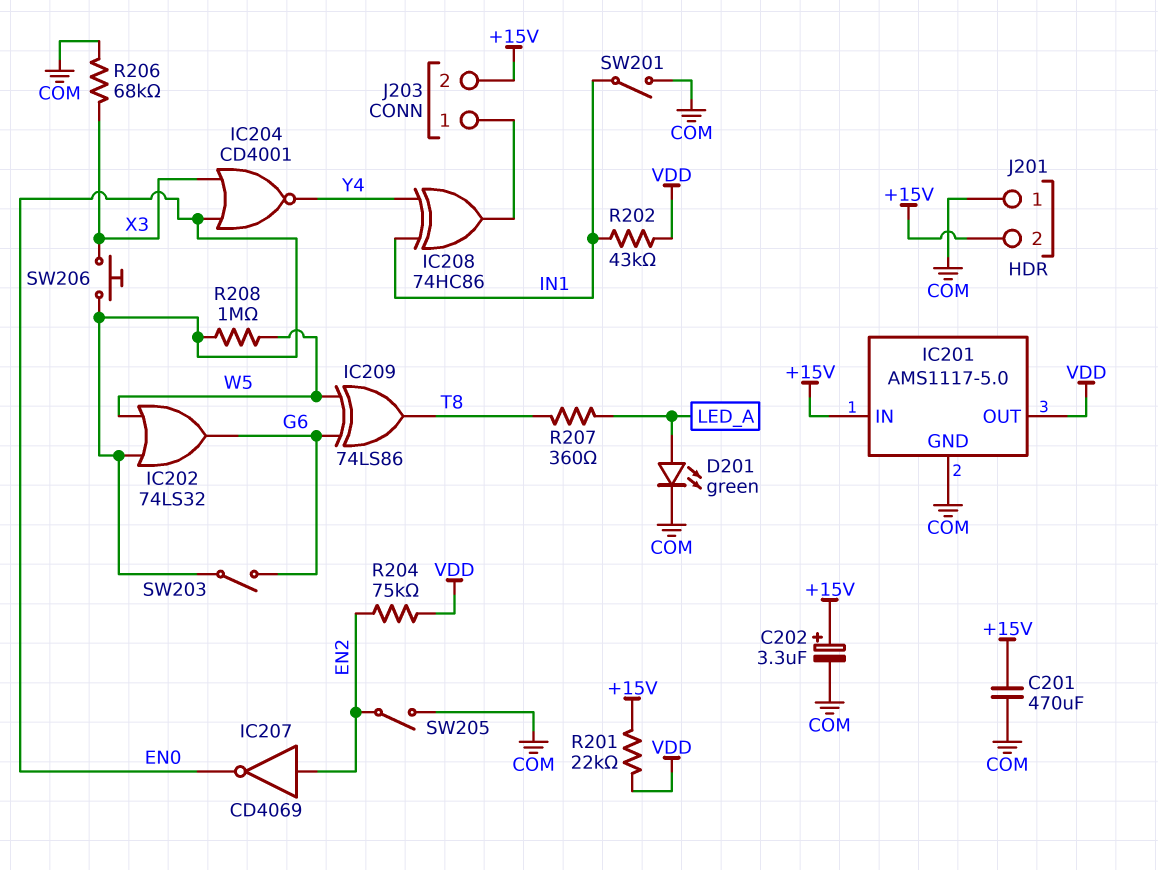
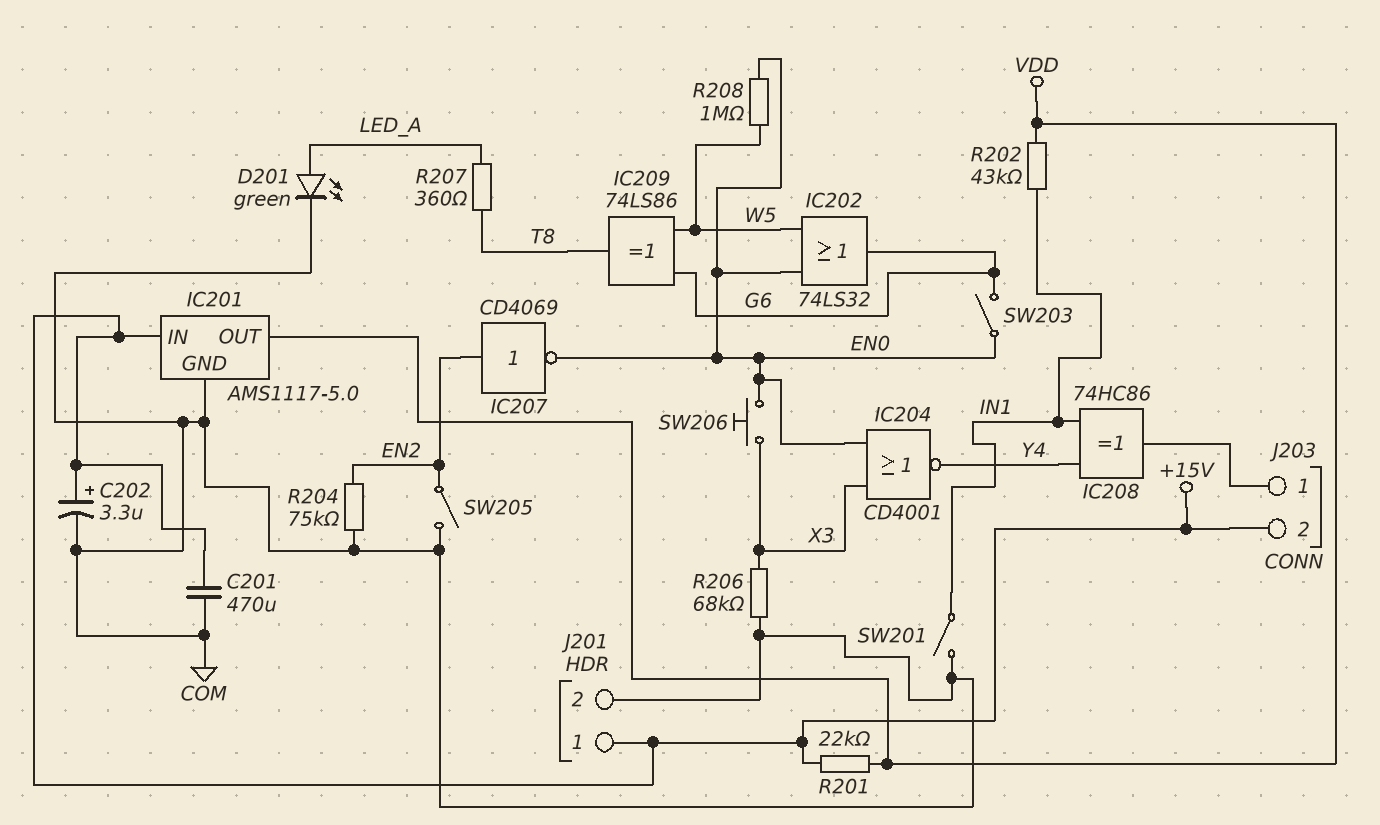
J201 pin 1: COM -> +15V
J201 pin 2: +15V -> COM
R204: 75k (EN2, VDD) -> 75k (COM, EN2)

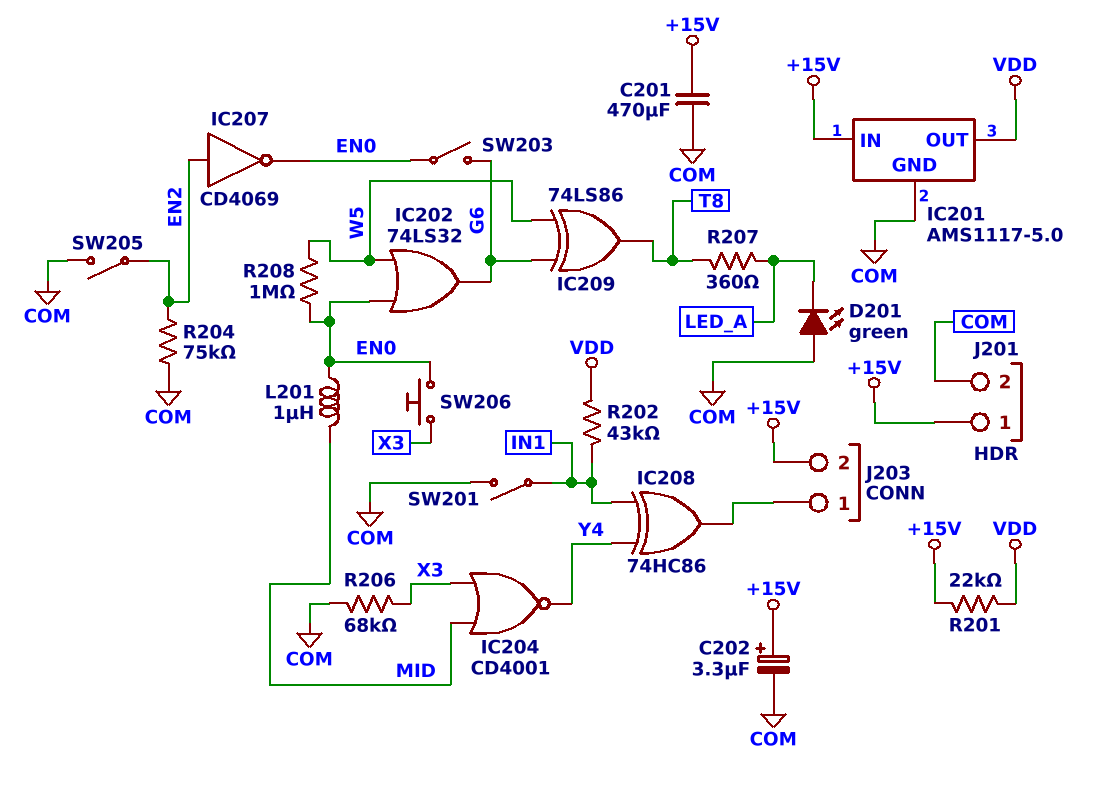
D201: LED green (A LED_A, K COM) -> LED green (A COM, K LED_A)
IC204: NOR CD4001 (in EN0, in X3, out Y4) -> NOR CD4001 (in MID, in X3, out Y4)
L201: none -> 1uH (EN0, MID)

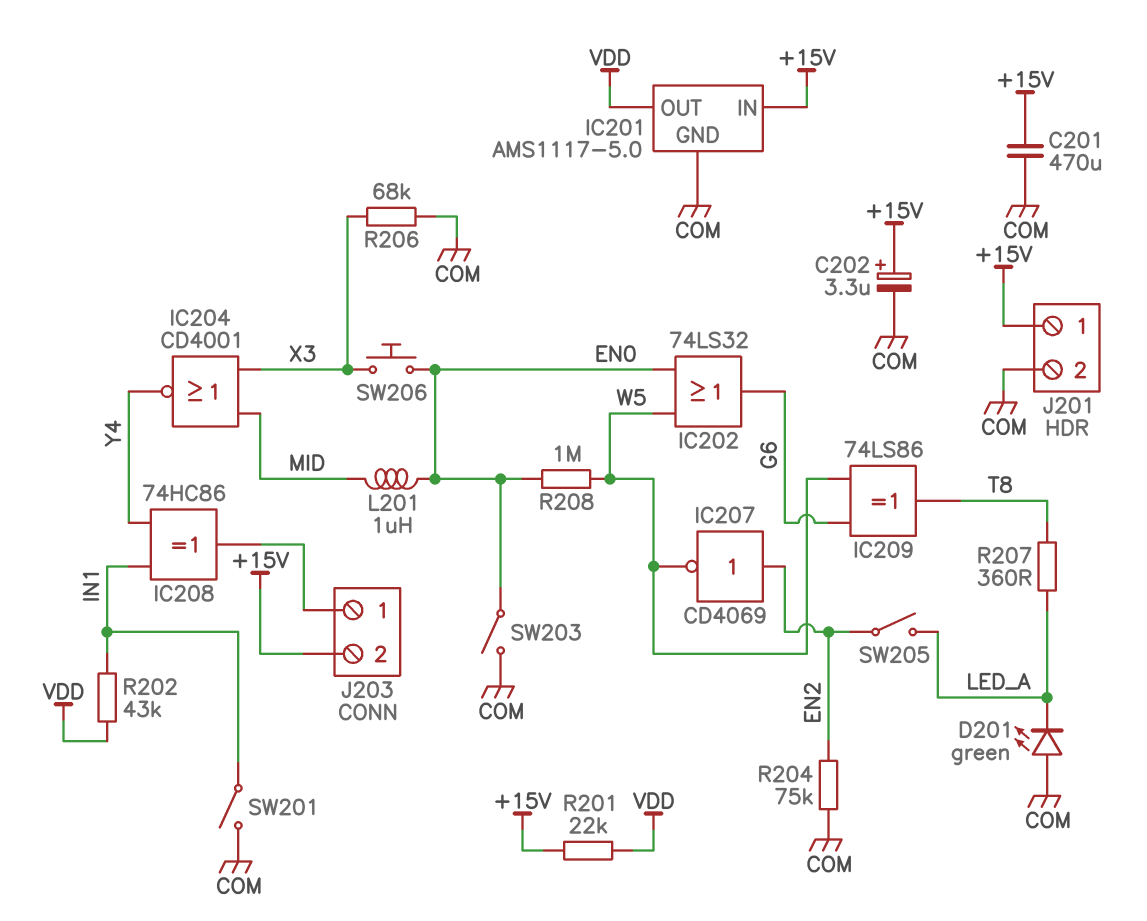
IC207: NOT CD4069 (in EN2, out EN0) -> NOT CD4069 (in EN2, out W5)
SW203: switch (EN0, G6) -> switch (COM, EN0)
SW205: switch (COM, EN2) -> switch (EN2, LED_A)

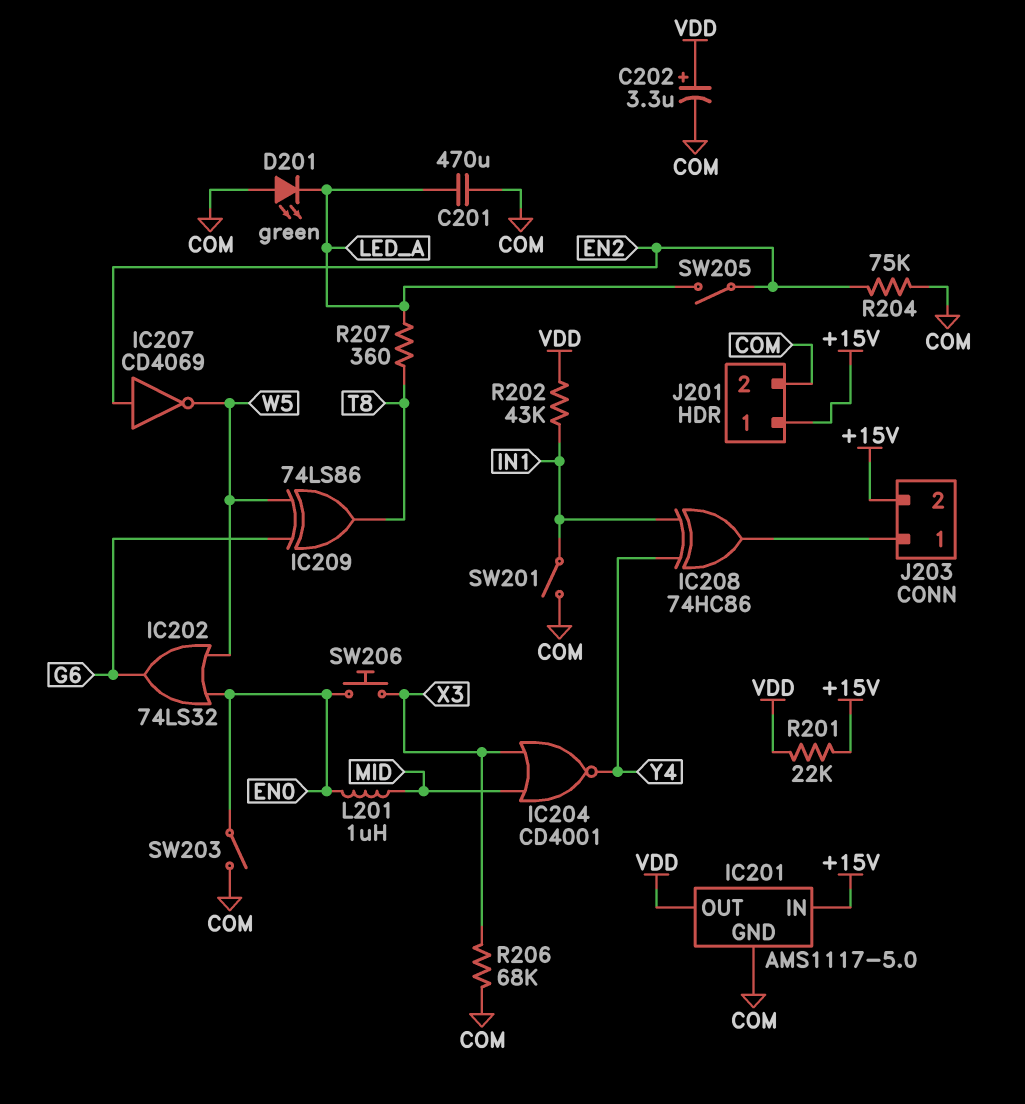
C201: 470uF (+15V, COM) -> 470uF (COM, LED_A)
C202: 3.3uF (plus +15V, minus COM) -> 3.3uF (plus VDD, minus COM)
R208: 1M (EN0, W5) -> none

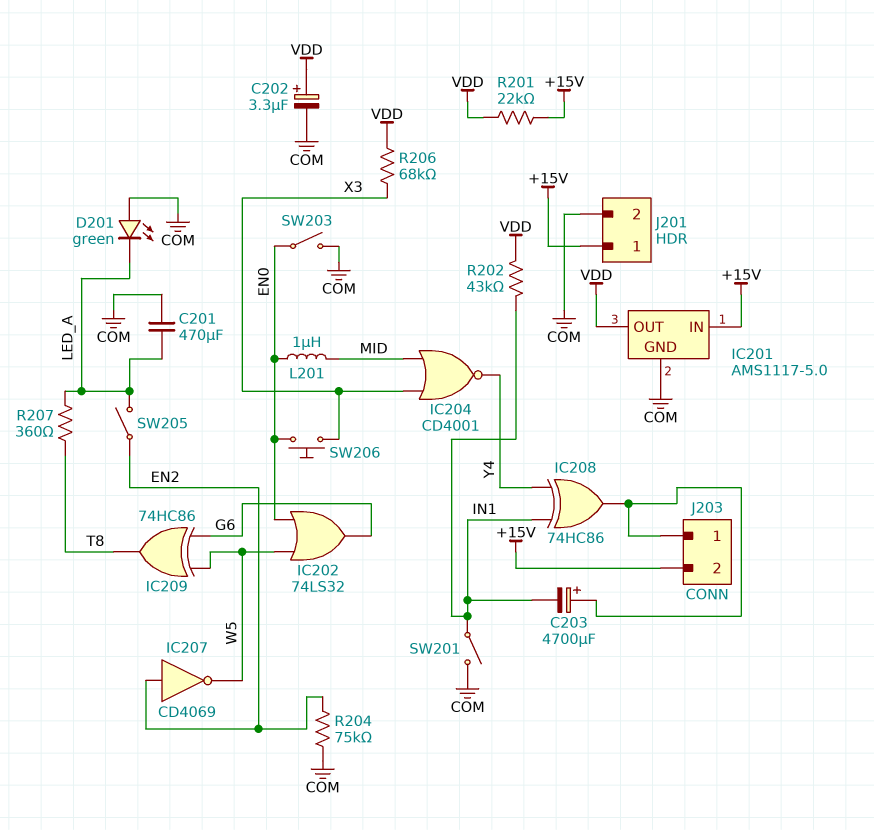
C203: none -> 4700uF (plus J203/1, minus IN1)
IC209: XOR 74LS86 (in G6, in W5, out T8) -> XOR 74HC86 (in G6, in W5, out T8)
R206: 68k (COM, X3) -> 68k (VDD, X3)

